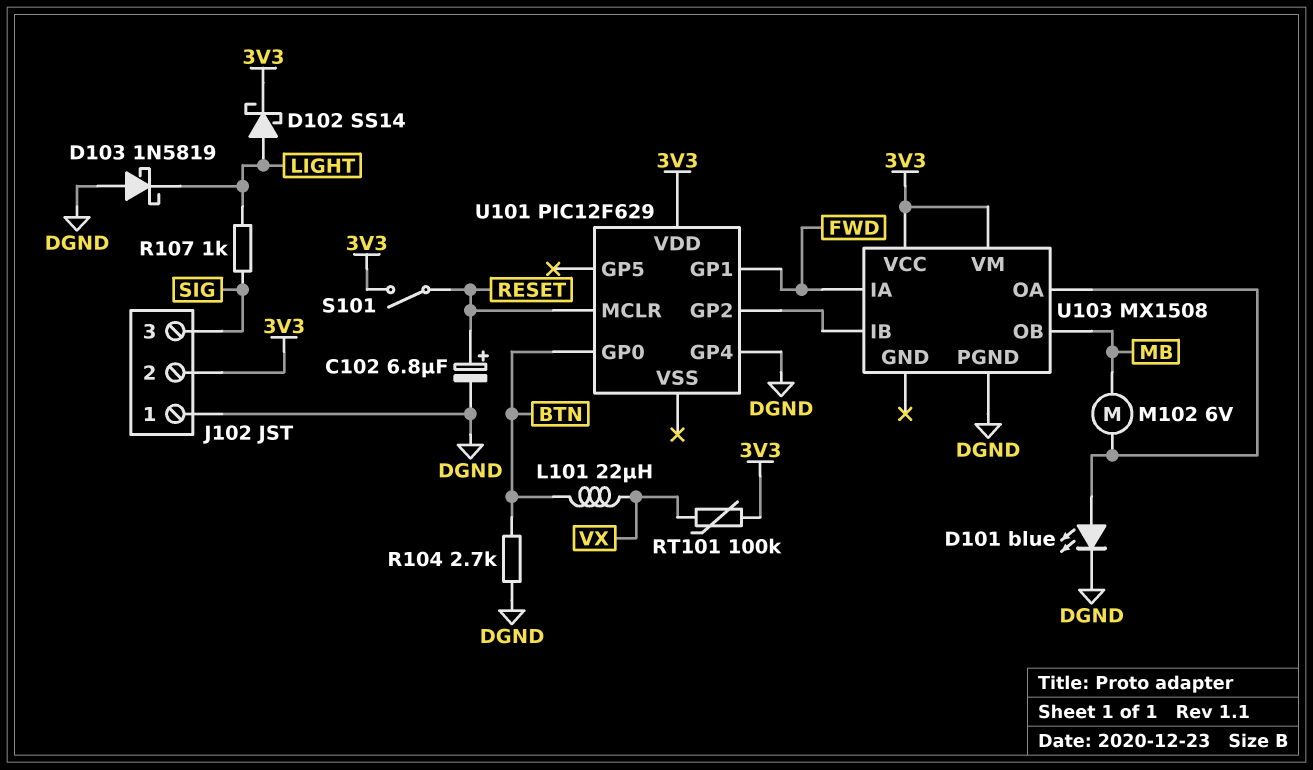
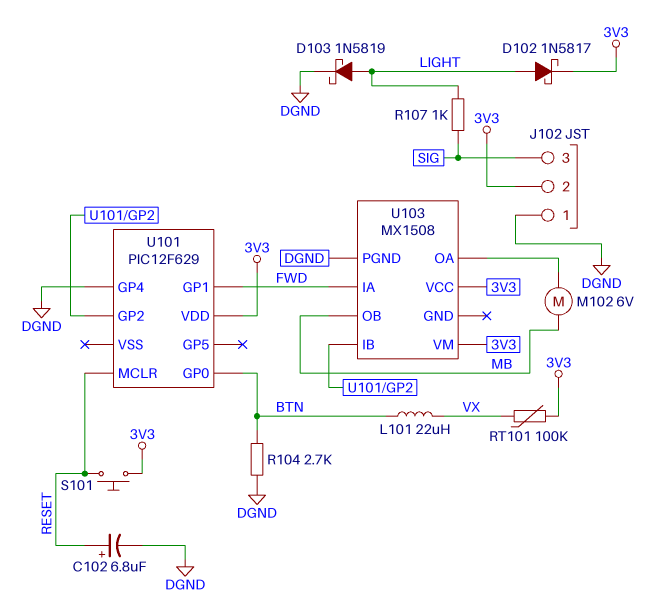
D101: LED blue (A U103/OA, K DGND) -> none
D102: schottky SS14 (A LIGHT, K 3V3) -> schottky 1N5817 (A LIGHT, K 3V3)
D103: schottky 1N5819 (A DGND, K LIGHT) -> schottky 1N5819 (A LIGHT, K DGND)
S101: switch (3V3, RESET) -> button (3V3, RESET)

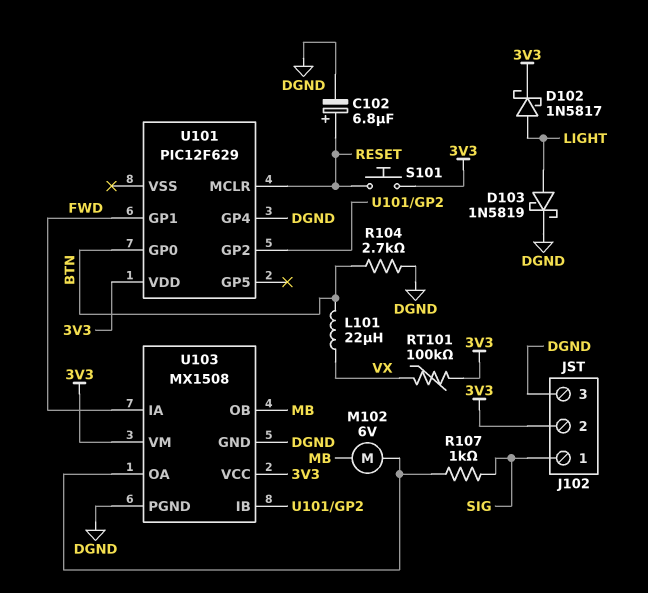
J102 pin 1: DGND -> SIG
J102 pin 3: SIG -> DGND
R107: 1k (LIGHT, SIG) -> 1k (SIG, U103/OA)
U103 pin GND: none -> DGND

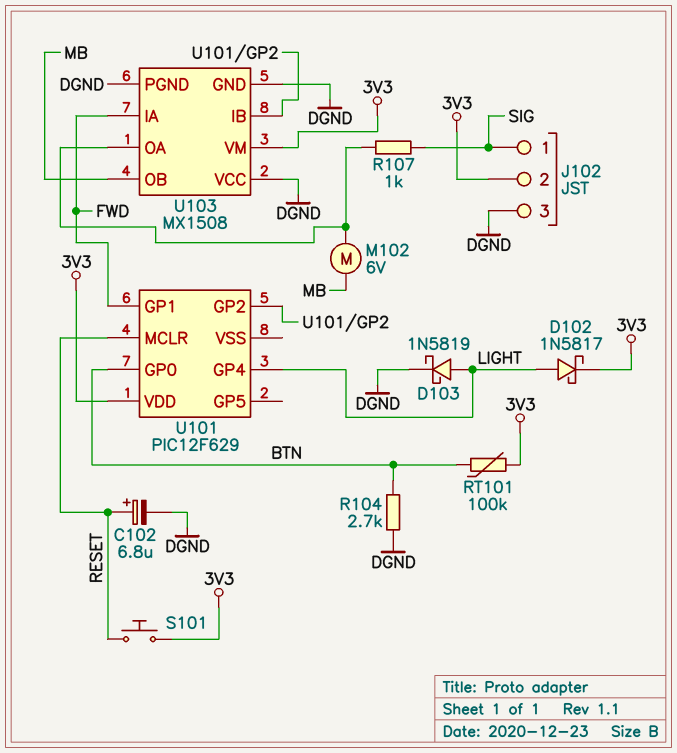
L101: 22uH (BTN, VX) -> none
RT101: 100k (3V3, VX) -> 100k (3V3, BTN)
U101 pin GP4: DGND -> LIGHT
U103 pin VCC: 3V3 -> DGND

